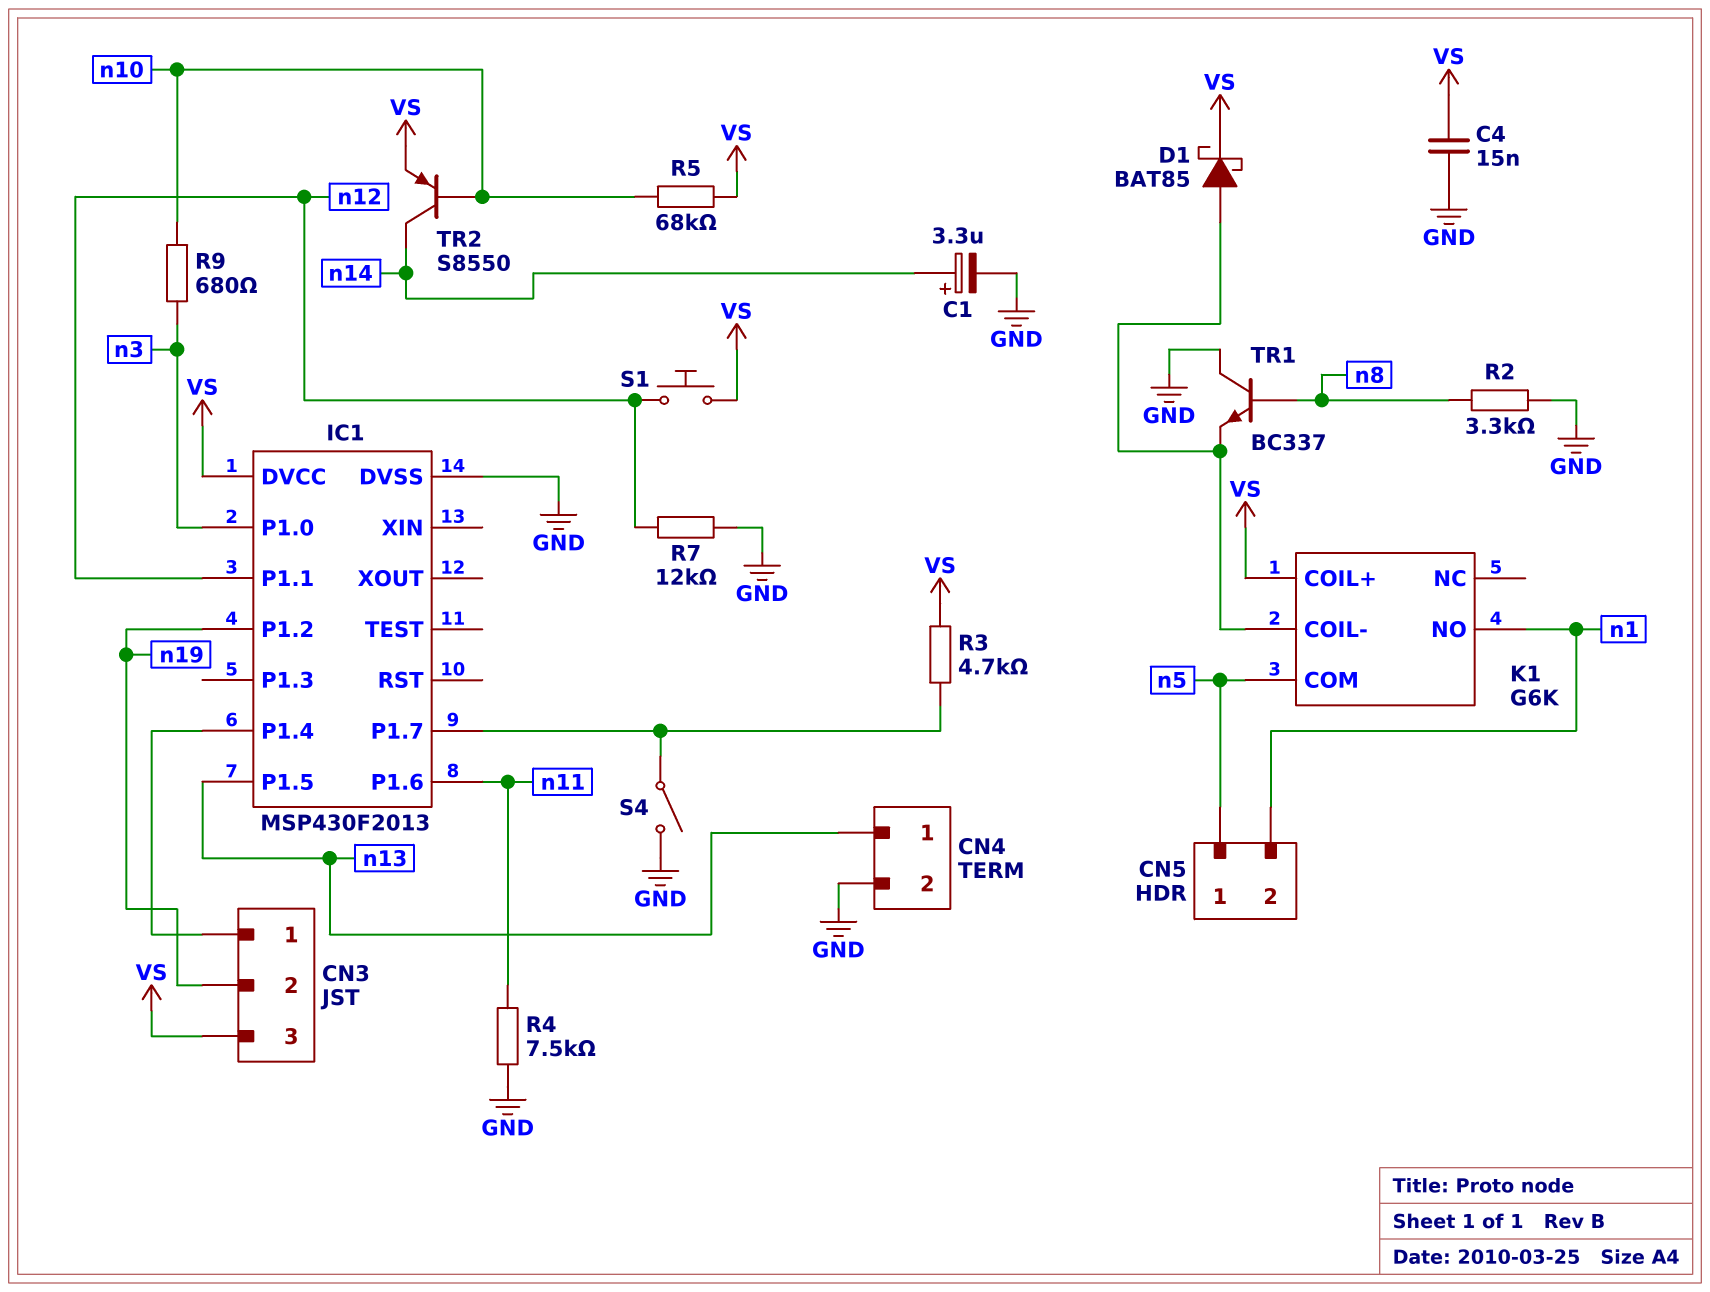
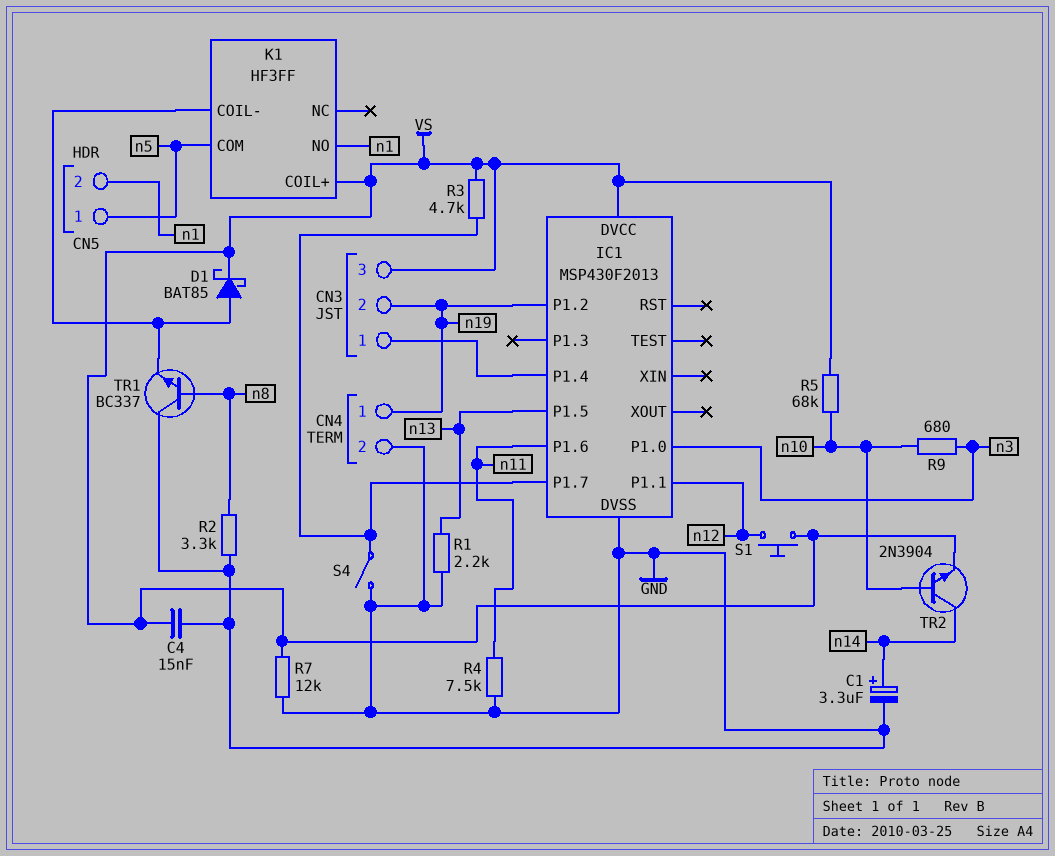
CN4 pin 1: n13 -> n19
K1: G6K -> HF3FF
R1: none -> 2.2k (GND, n13)
R7: 12k (GND, n12) -> 12k (GND, VS)
TR2: PNP S8550 (B n10, C n14, E VS) -> NPN 2N3904 (B n10, C n14, E VS)

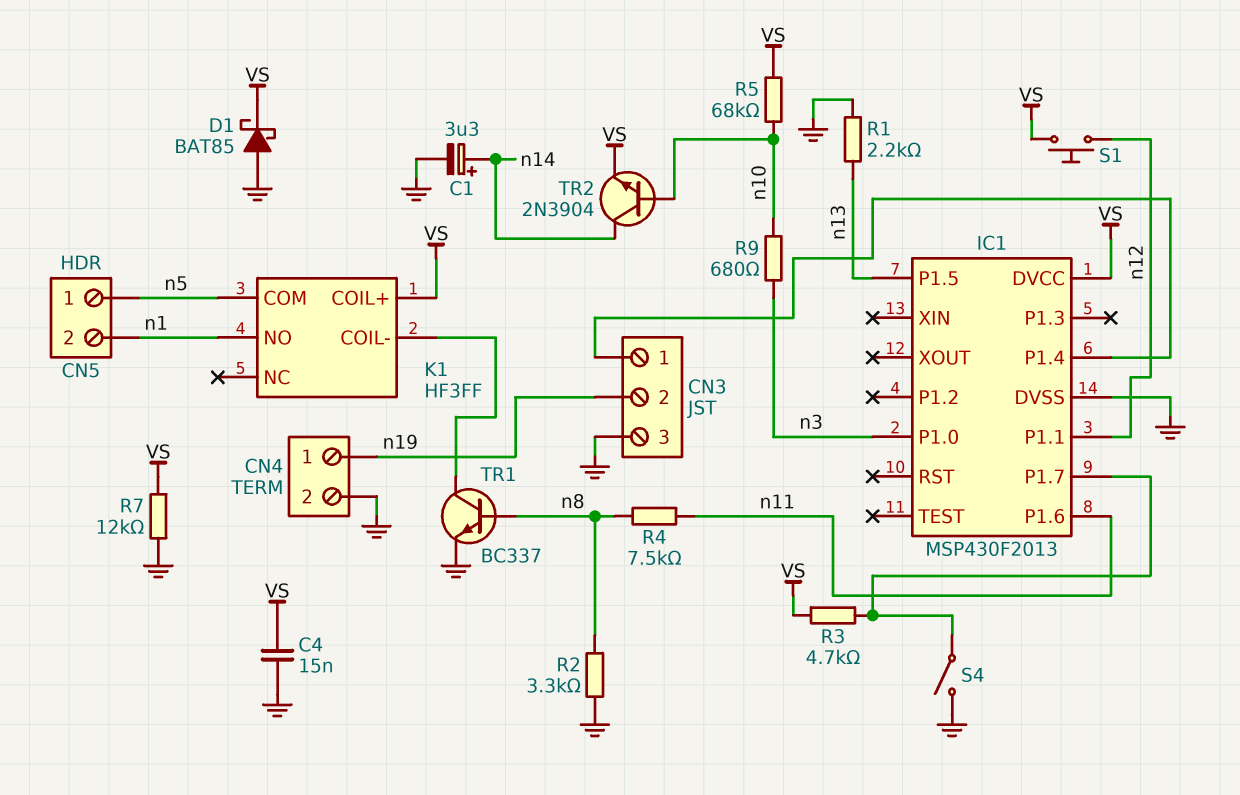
CN3 pin 3: VS -> GND
D1: schottky BAT85 (A K1/COIL-, K VS) -> schottky BAT85 (A GND, K VS)
IC1 pin P1.2: n19 -> none
R4: 7.5k (GND, n11) -> 7.5k (n8, n11)
TR1: NPN BC337 (B n8, C GND, E K1/COIL-) -> NPN BC337 (B n8, C K1/COIL-, E GND)

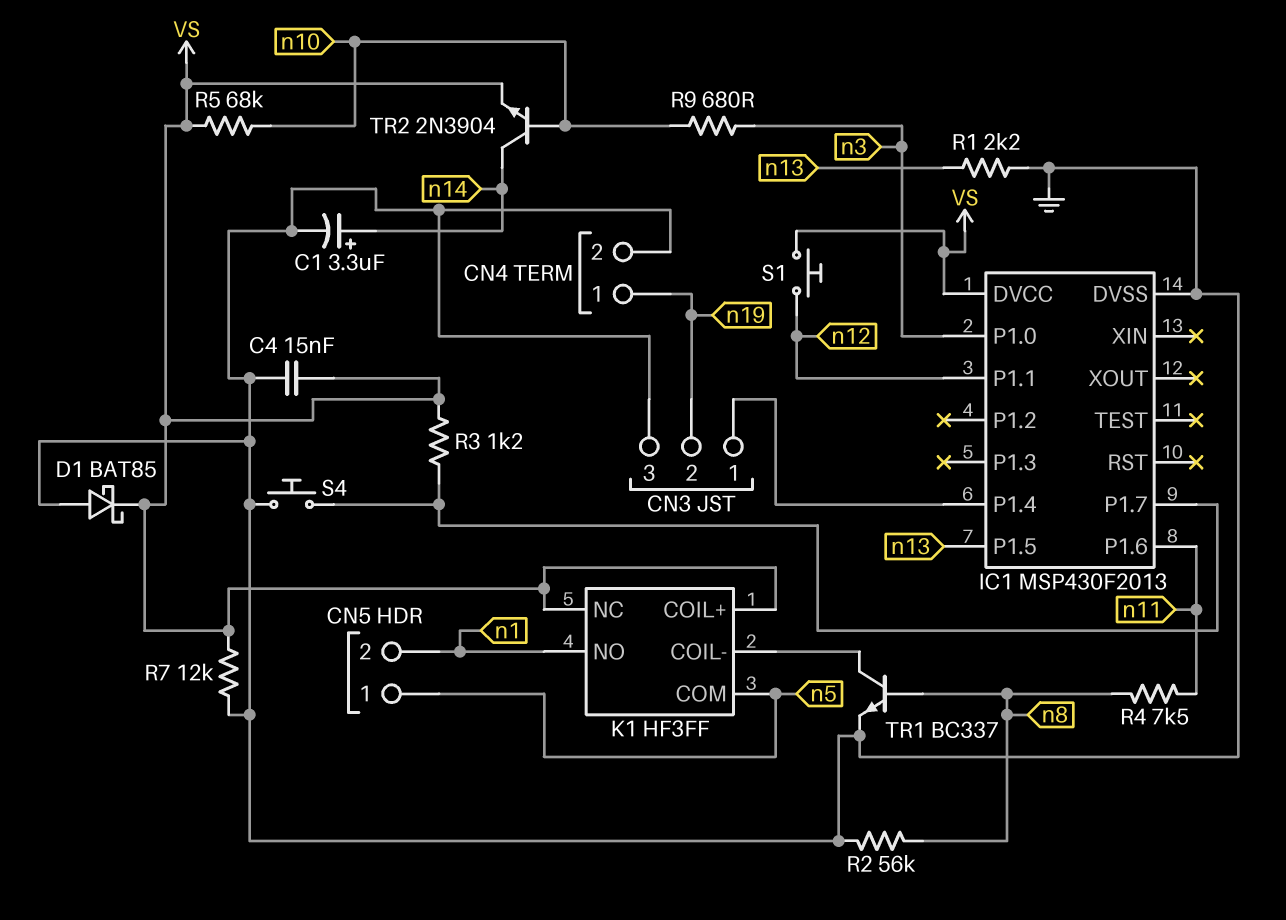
K1 pin NC: none -> VS
R2: 3.3k (GND, n8) -> 56k (GND, n8)
R3: 4.7k (IC1/P1.7, VS) -> 1.2k (IC1/P1.7, VS)
S4: switch (GND, IC1/P1.7) -> button (GND, IC1/P1.7)

